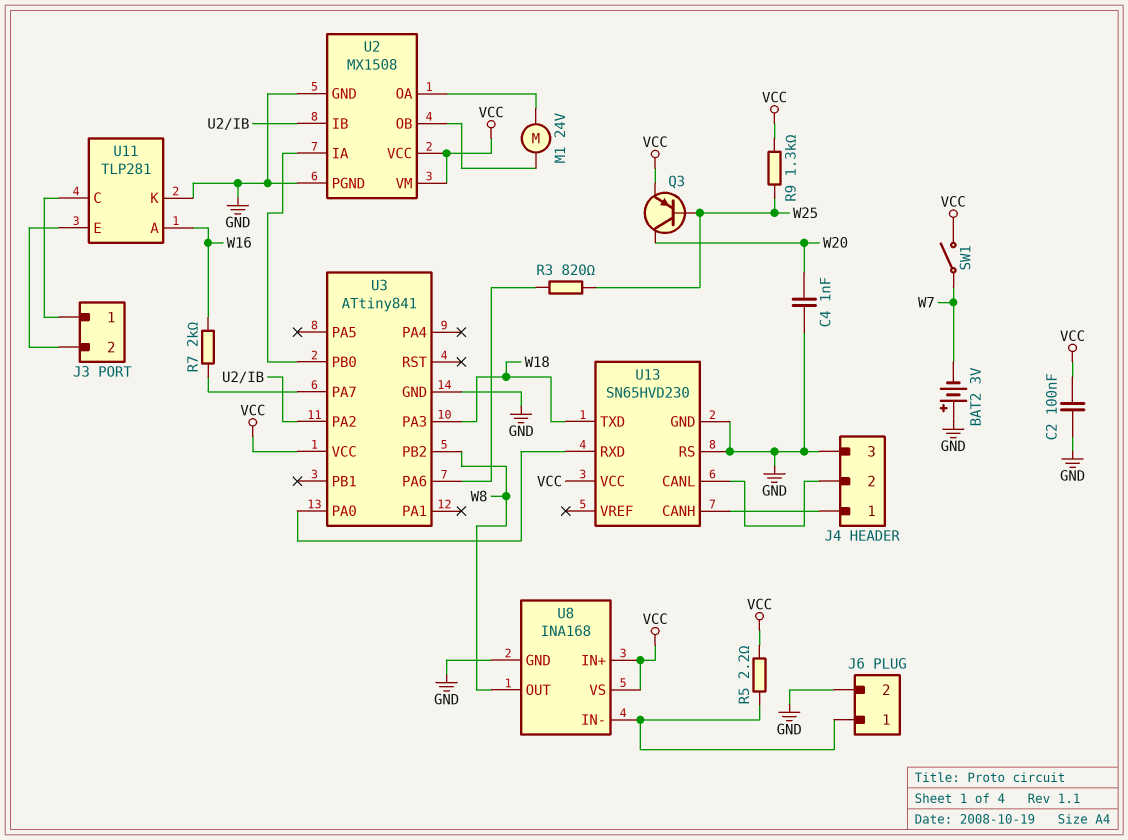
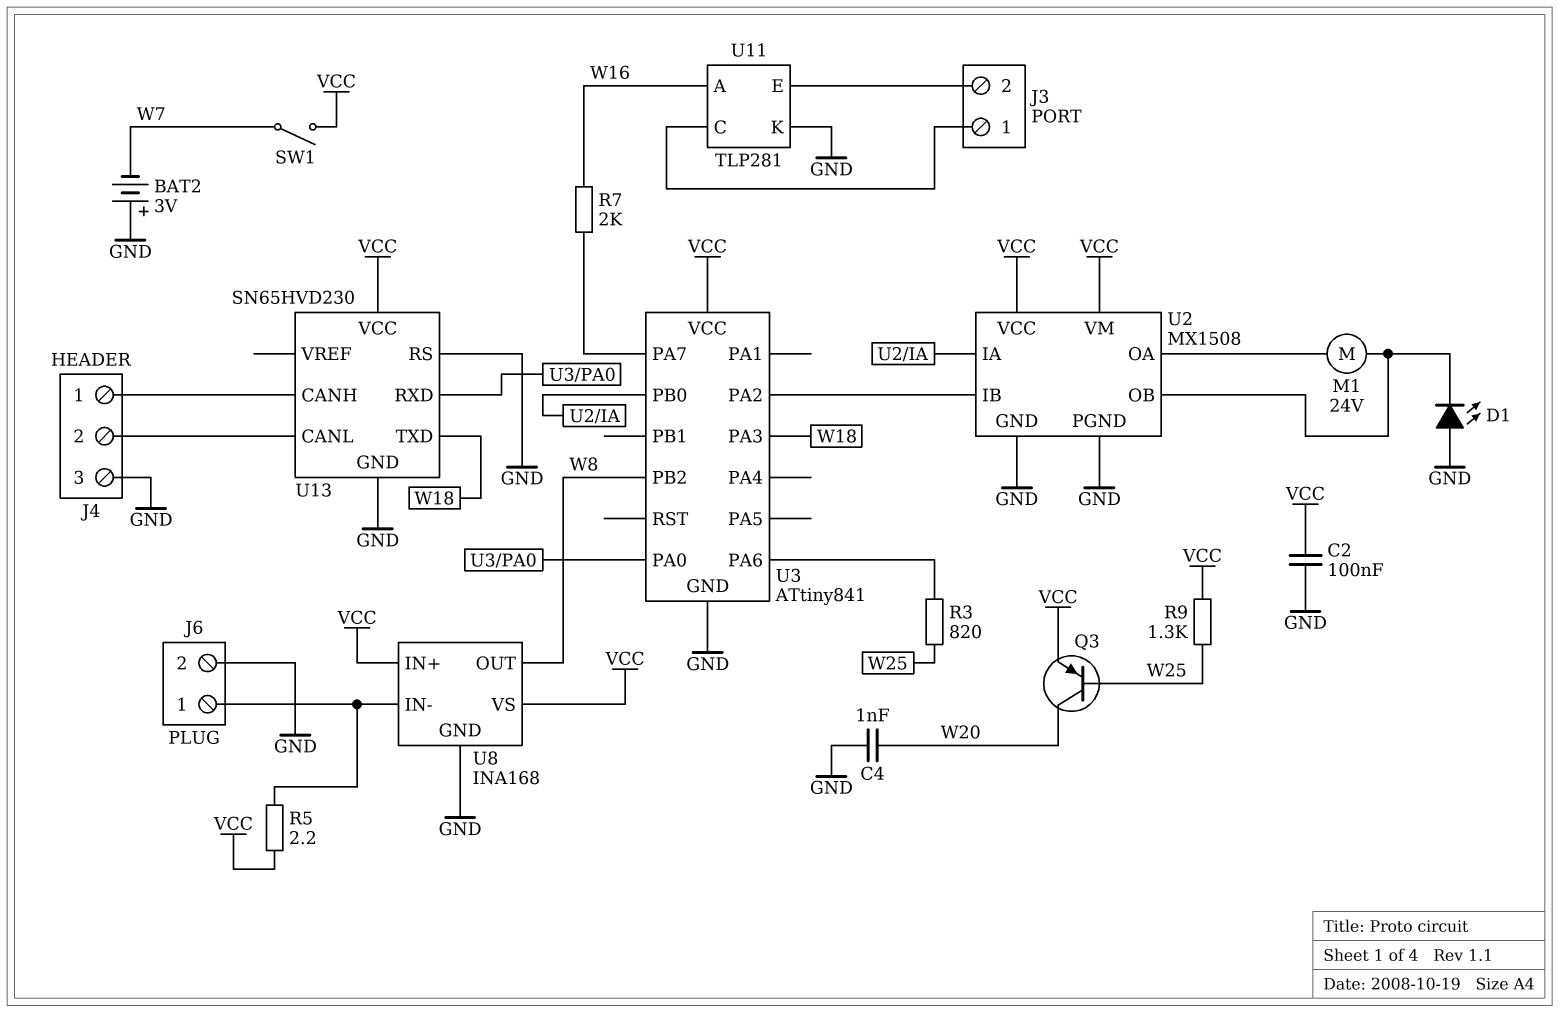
D1: none -> LED (A GND, K U2/OB)

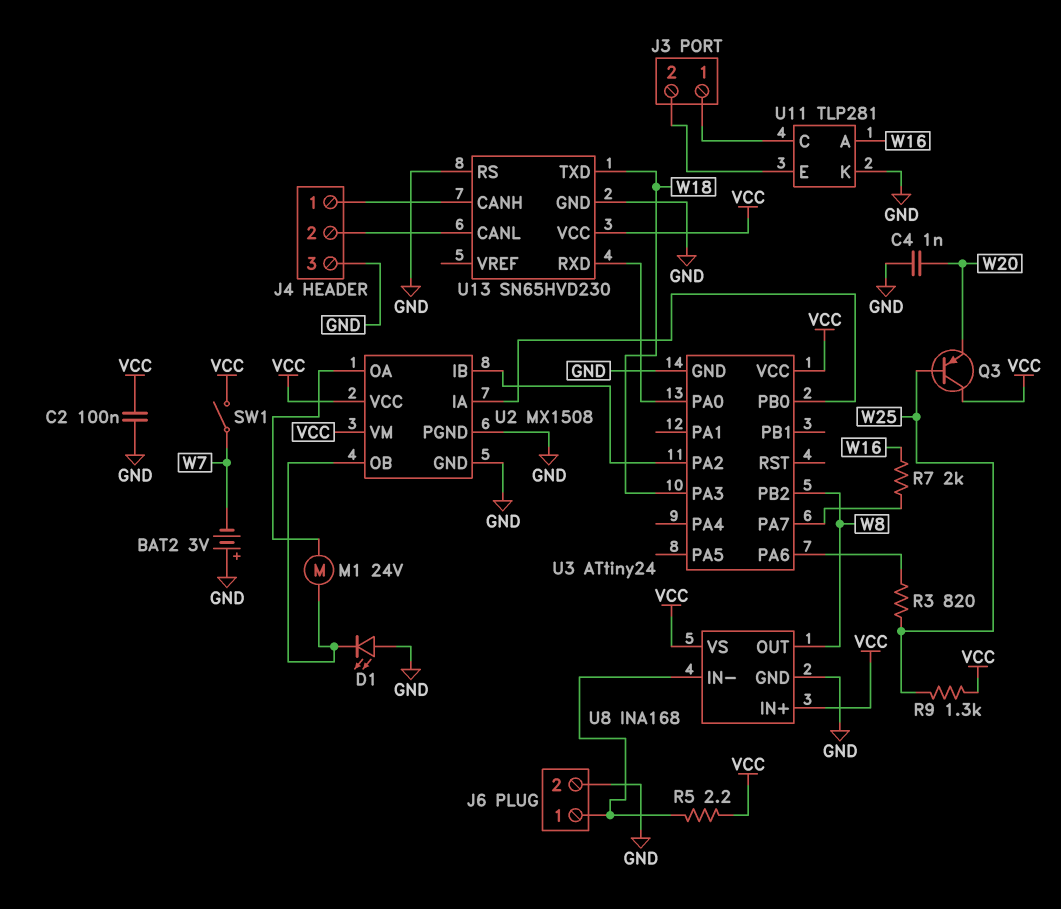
Q3: PNP (B W25, C W20, E VCC) -> PNP (B W25, C VCC, E W20)
U3: ATtiny841 -> ATtiny24

